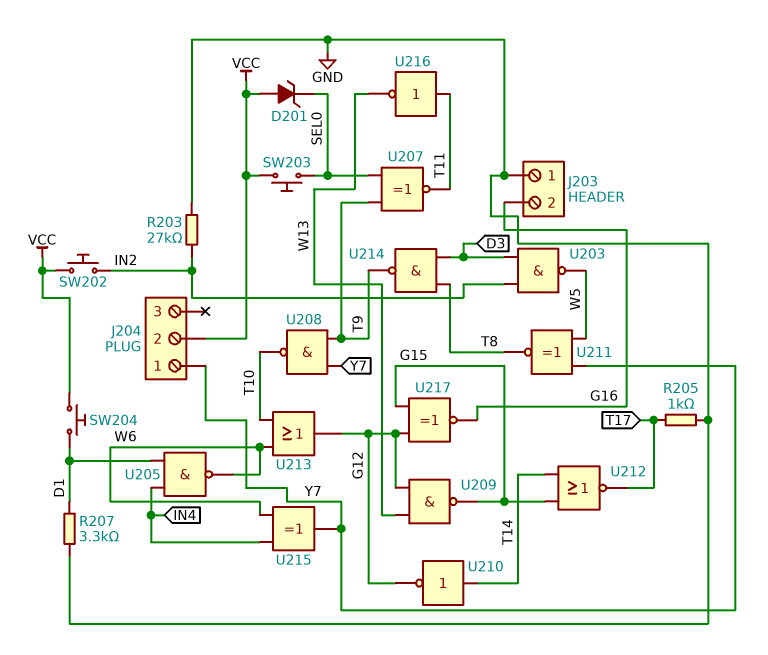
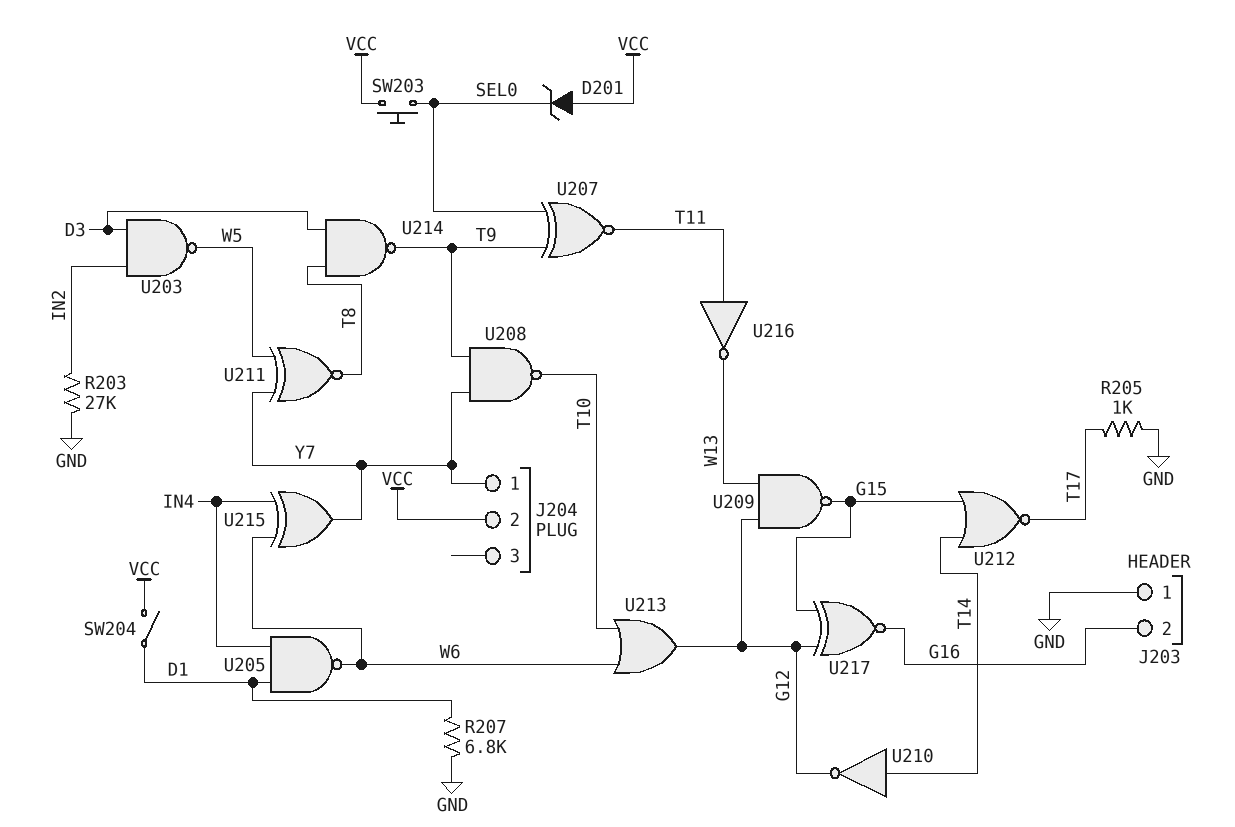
R207: 3.3k (D1, GND) -> 6.8k (D1, GND)
SW202: button (IN2, VCC) -> none
SW204: button (D1, VCC) -> switch (D1, VCC)

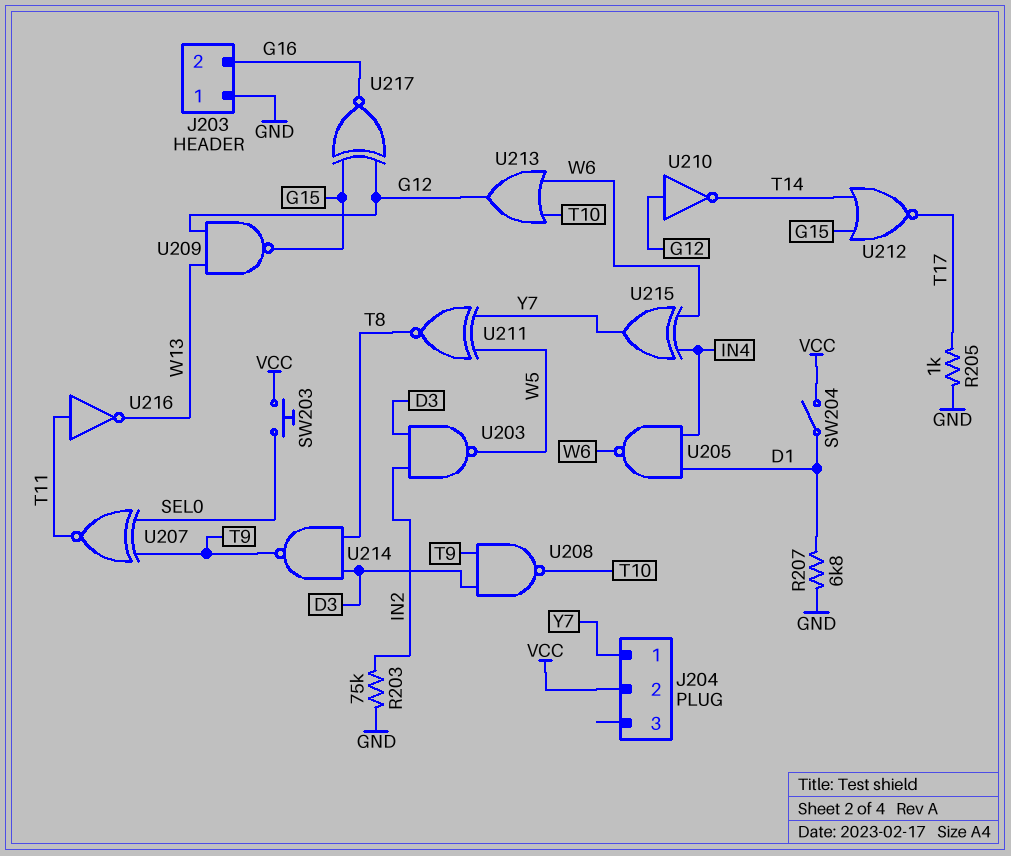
D201: zener (A VCC, K SEL0) -> none
R203: 27k (GND, IN2) -> 75k (GND, IN2)
U208: NAND (in T9, in Y7, out T10) -> NAND (in D3, in T9, out T10)
U210: NOT (in T14, out G12) -> NOT (in G12, out T14)

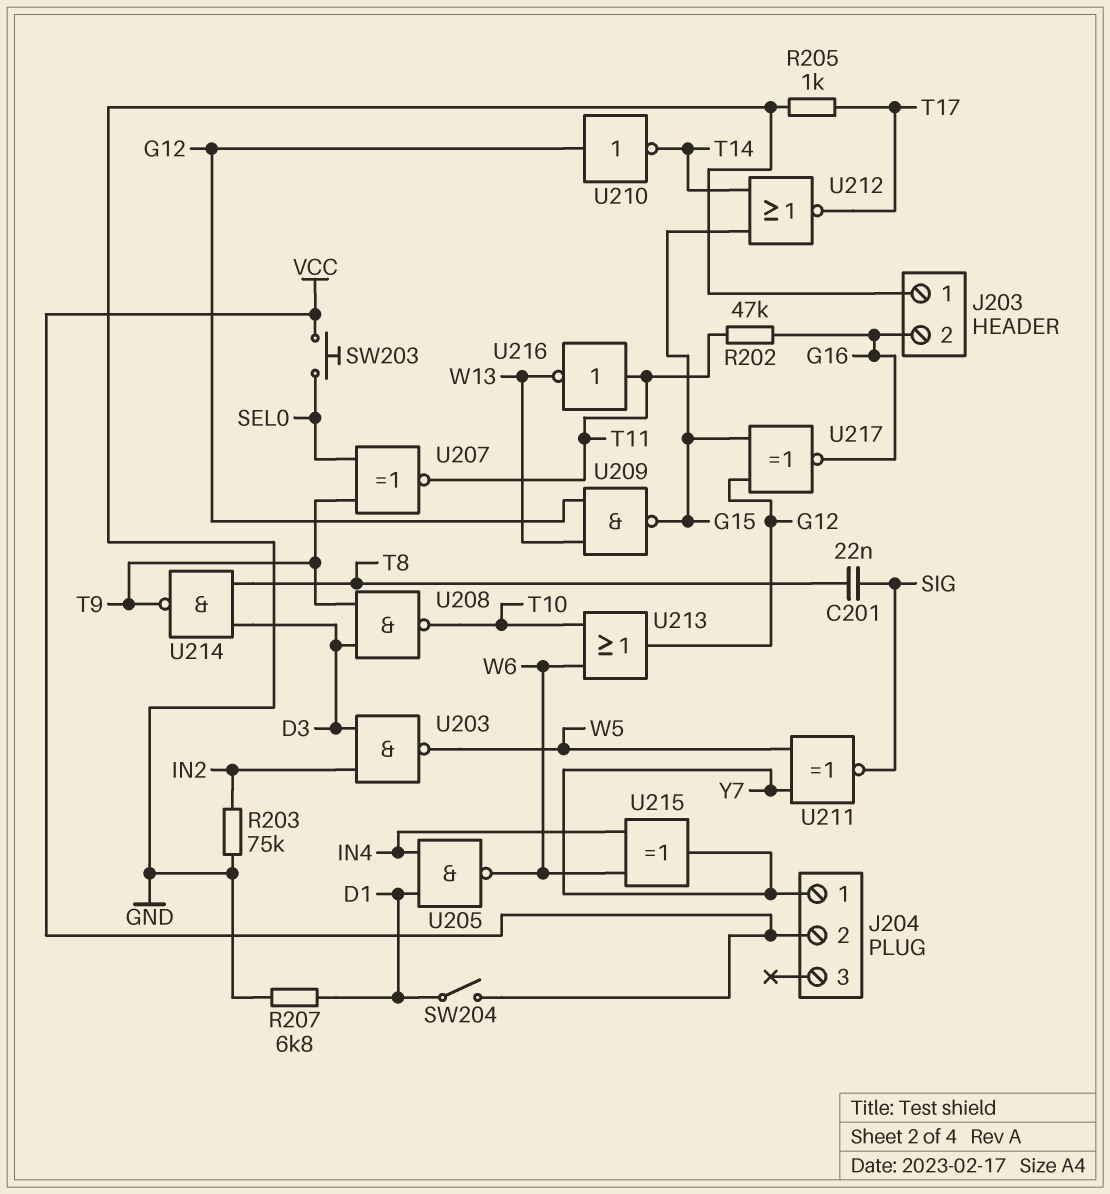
C201: none -> 22nF (SIG, T8)
R202: none -> 47k (G16, T11)
U211: XNOR (in W5, in Y7, out T8) -> XNOR (in W5, in Y7, out SIG)

